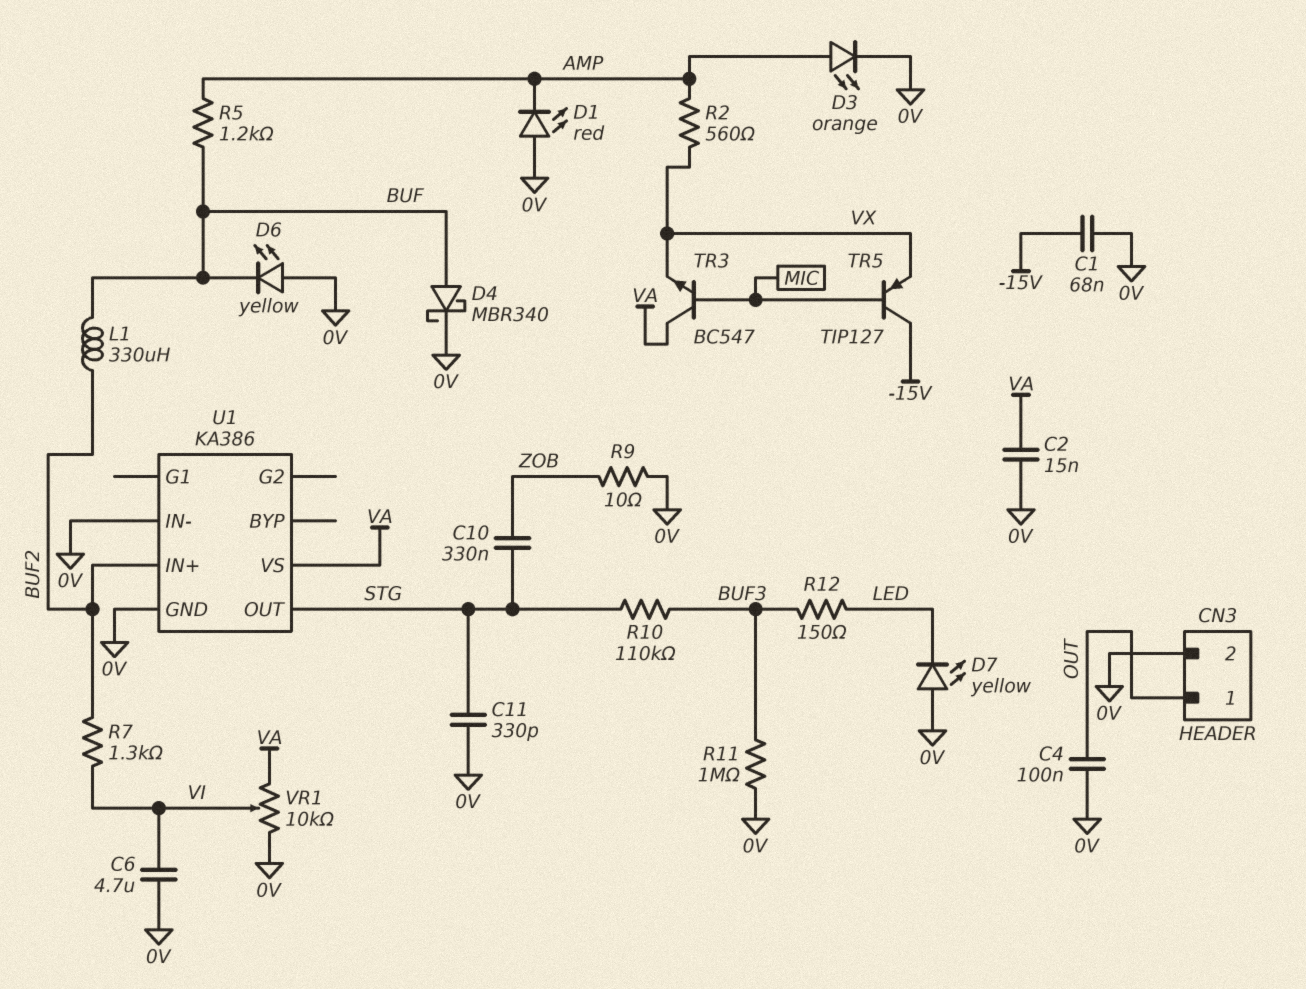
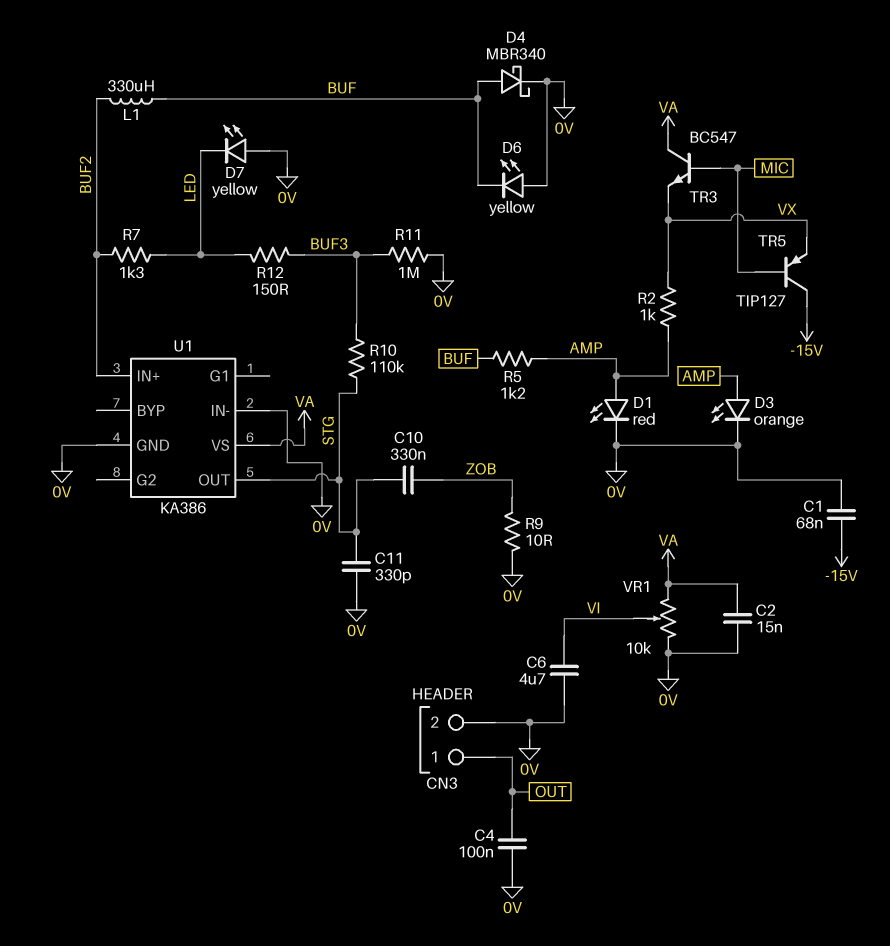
D1: LED red (A 0V, K AMP) -> LED red (A AMP, K 0V)
R2: 560 (AMP, VX) -> 1k (AMP, VX)
R7: 1.3k (BUF2, VI) -> 1.3k (BUF2, LED)

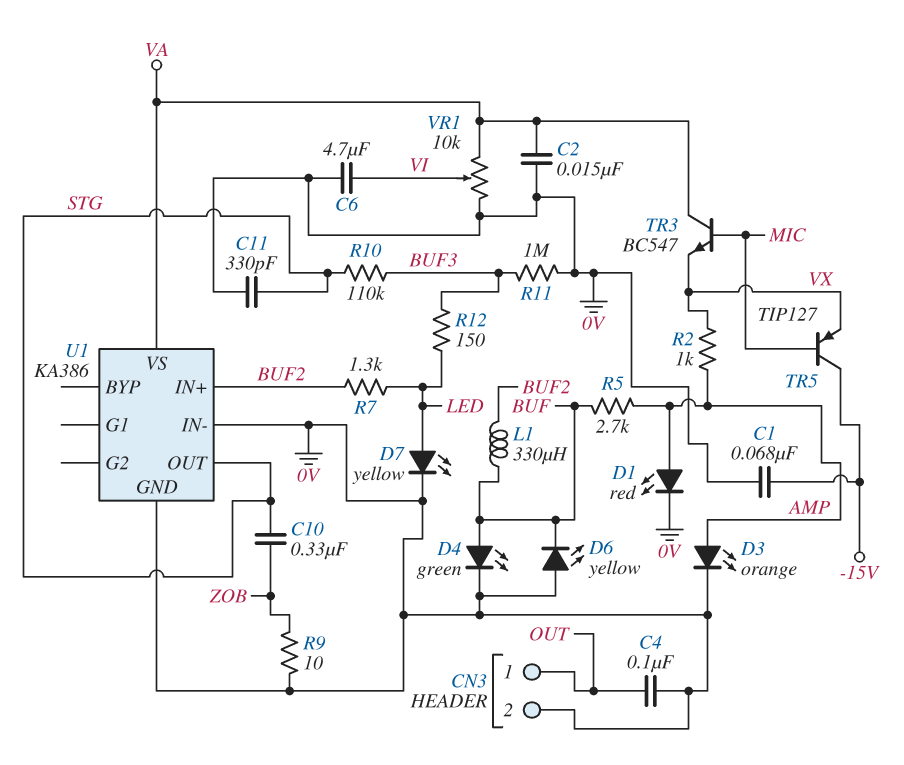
D4: schottky MBR340 (A BUF, K 0V) -> LED green (A BUF, K 0V)
D7: LED yellow (A 0V, K LED) -> LED yellow (A LED, K 0V)
R5: 1.2k (AMP, BUF) -> 2.7k (AMP, BUF)

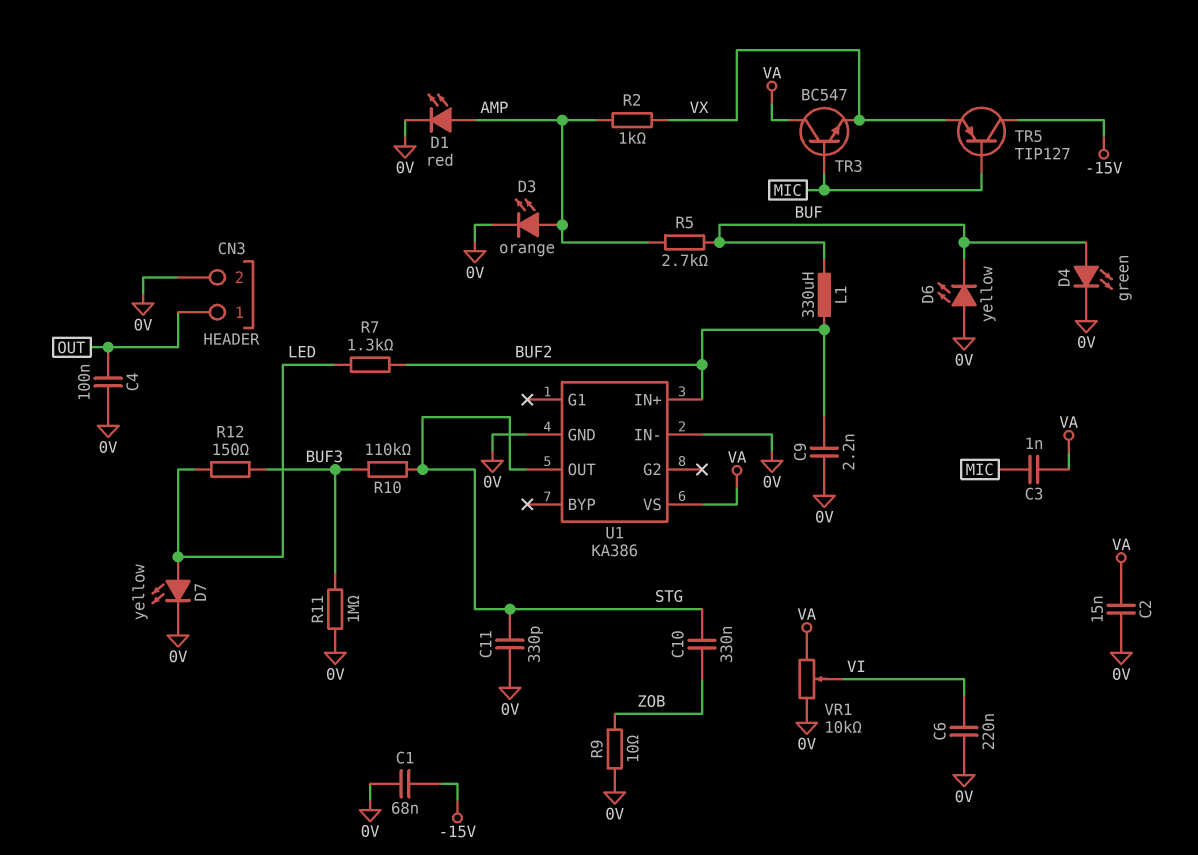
C3: none -> 1nF (MIC, VA)
C6: 4.7uF (0V, VI) -> 220nF (0V, VI)
C9: none -> 2.2nF (0V, BUF2)

